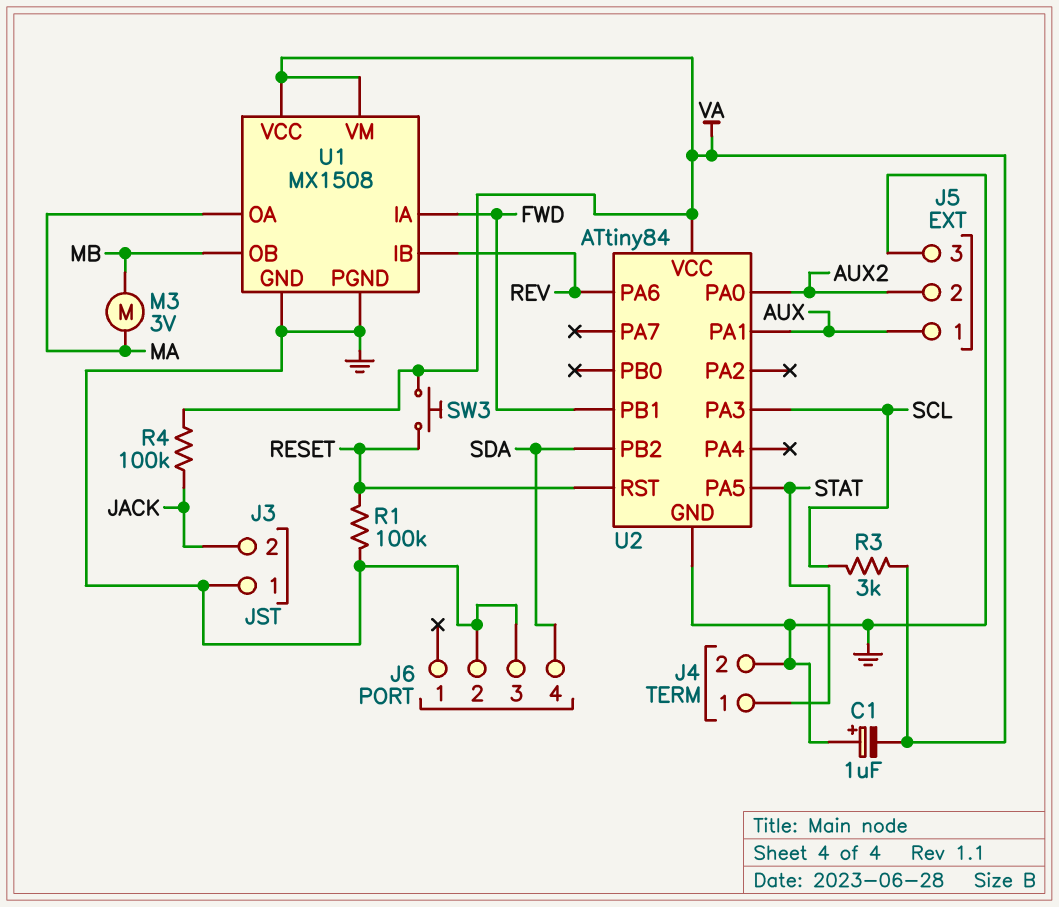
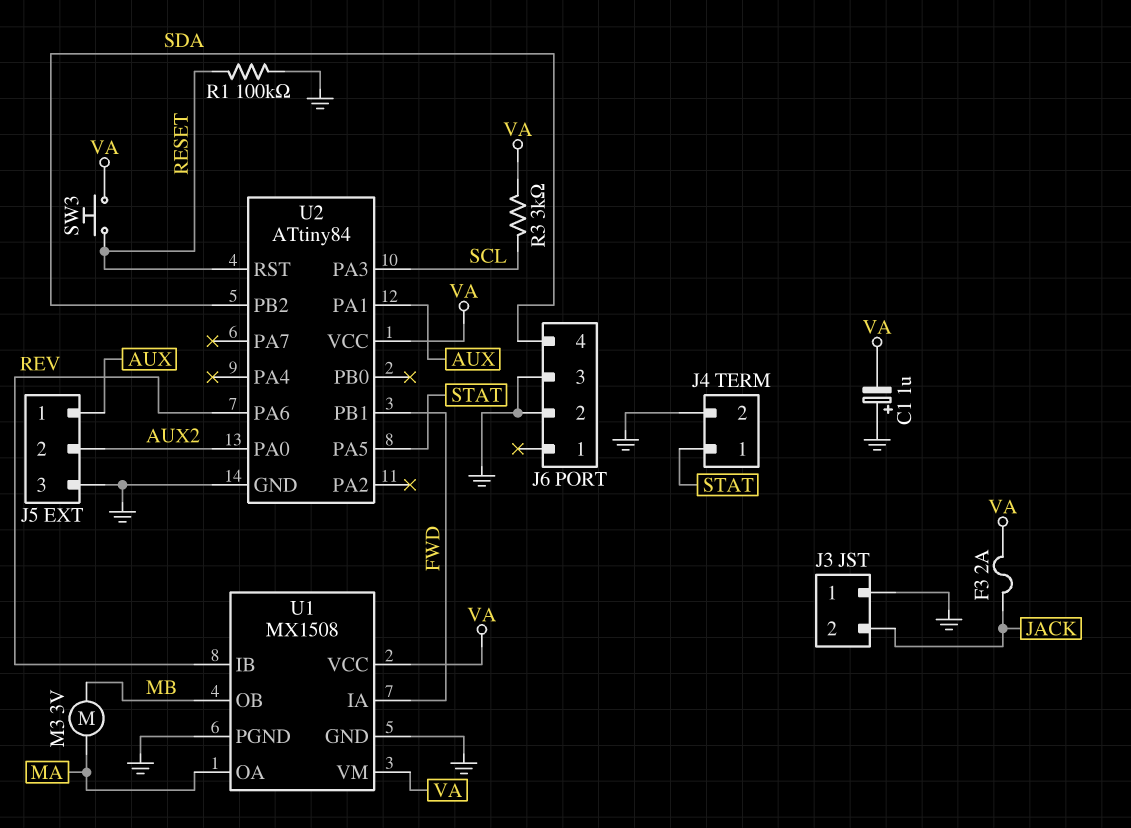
F3: none -> 2A (JACK, VA)
R4: 100k (JACK, VA) -> none

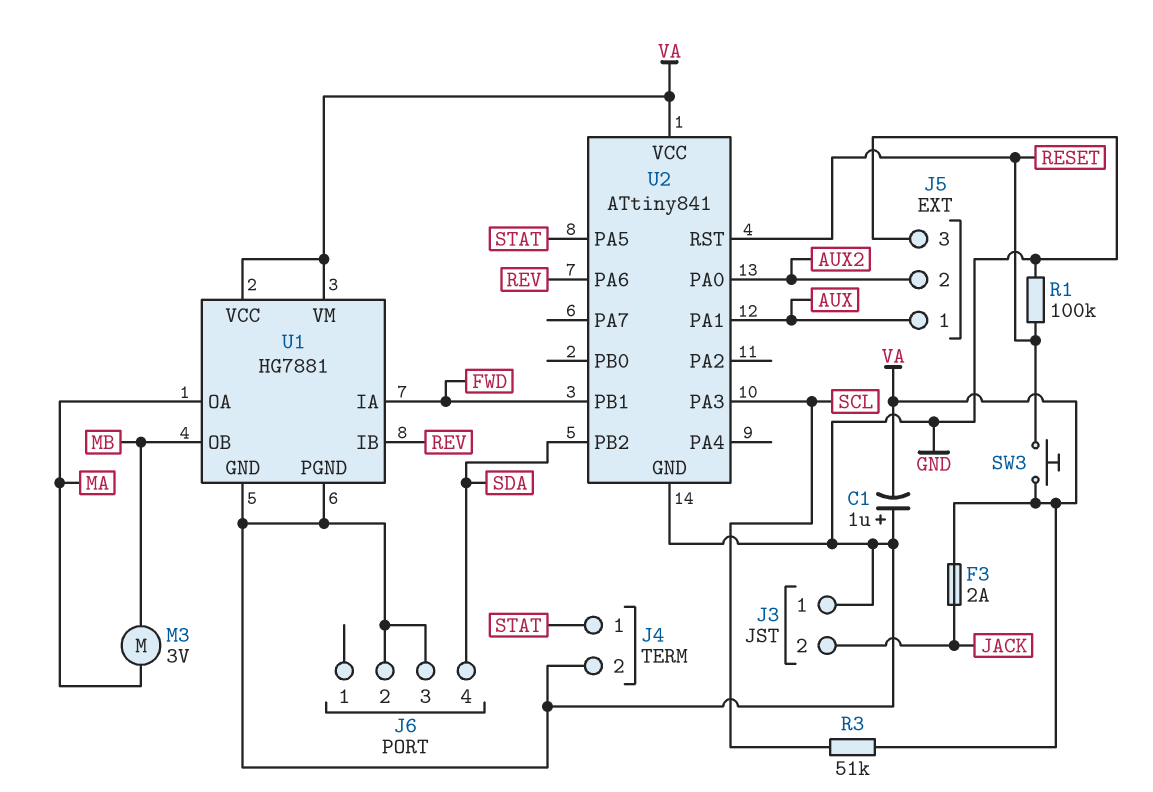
R3: 3k (SCL, VA) -> 51k (SCL, VA)
U1: MX1508 -> HG7881
U2: ATtiny84 -> ATtiny841

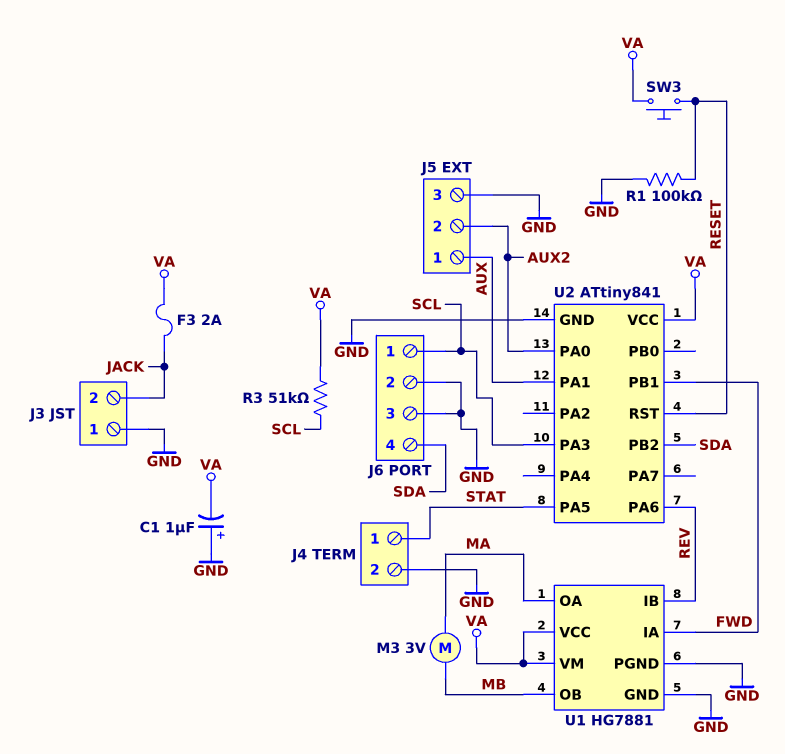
J6 pin 1: none -> SCL

